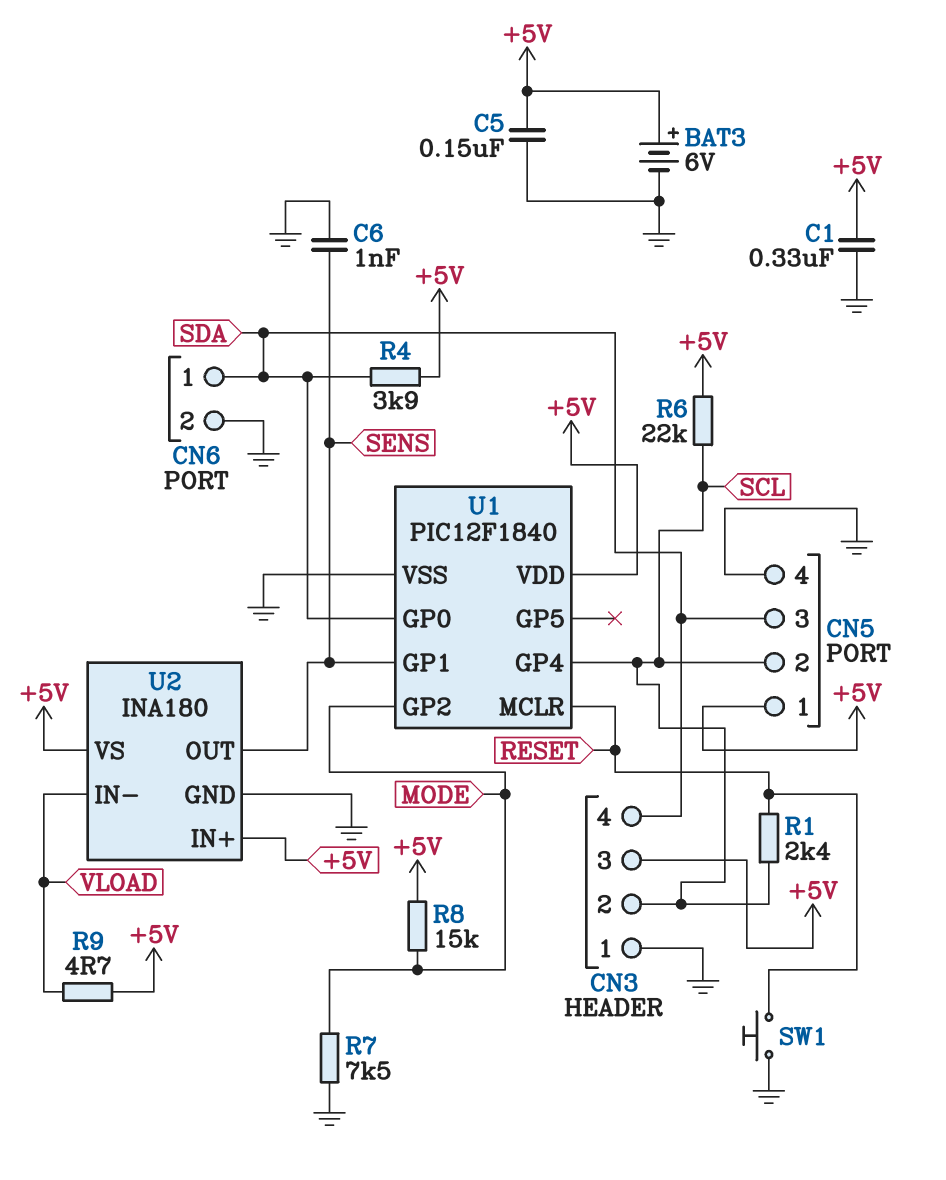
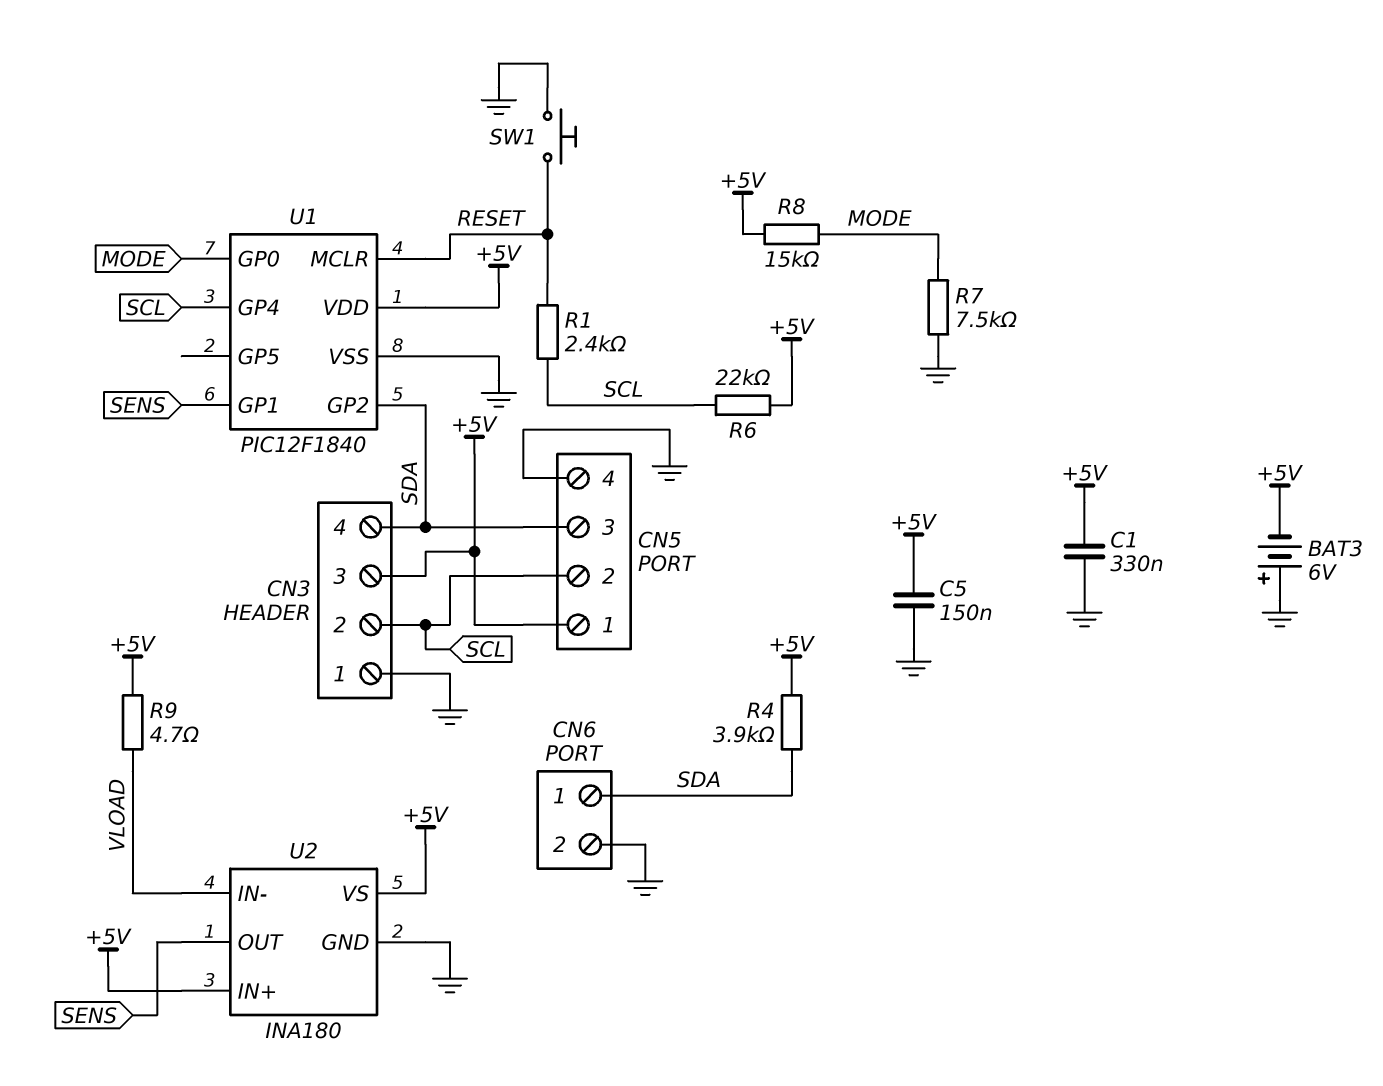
BAT3: 6V (plus +5V, minus GND) -> 6V (plus GND, minus +5V)
C6: 1nF (GND, SENS) -> none
U1 pin GP0: SDA -> MODE
U1 pin GP2: MODE -> SDA

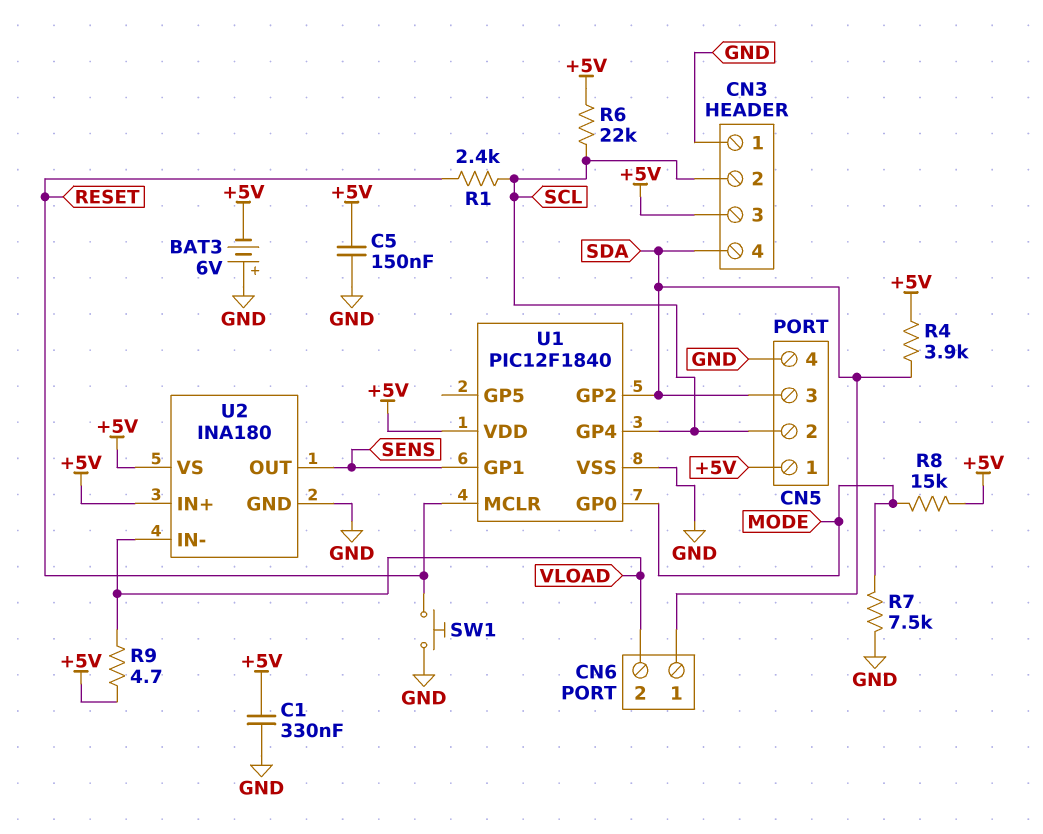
CN6 pin 2: GND -> VLOAD

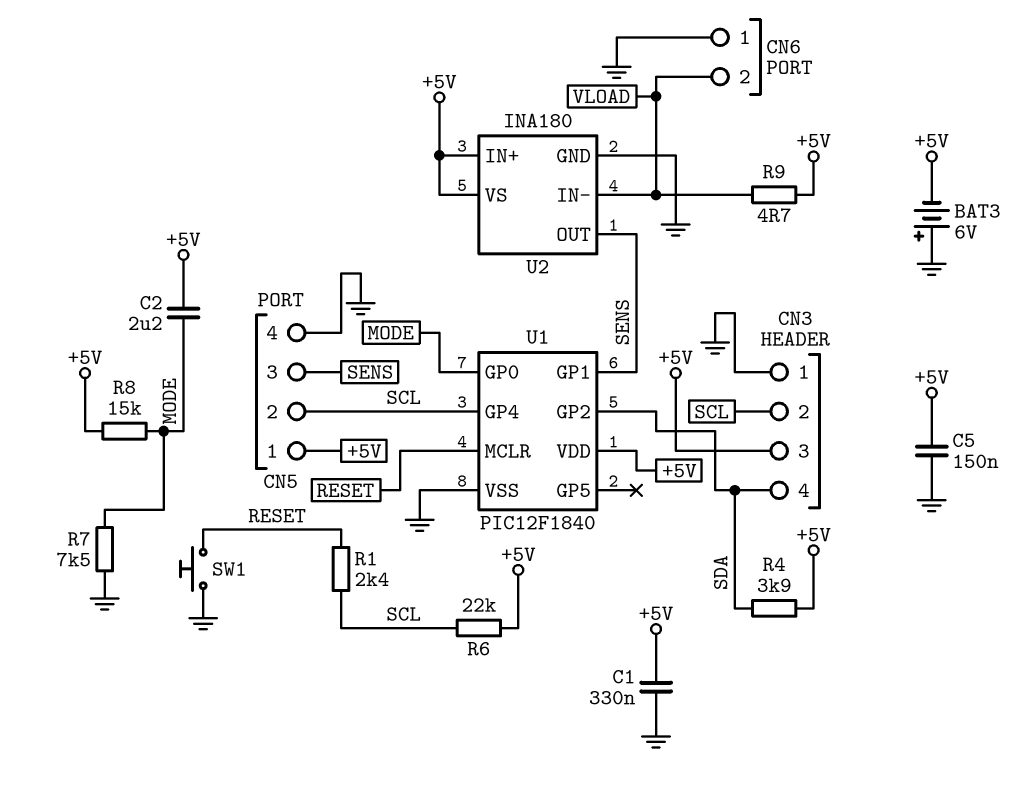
C2: none -> 2.2uF (+5V, MODE)
CN5 pin 3: SDA -> SENS
CN6 pin 1: SDA -> GND

